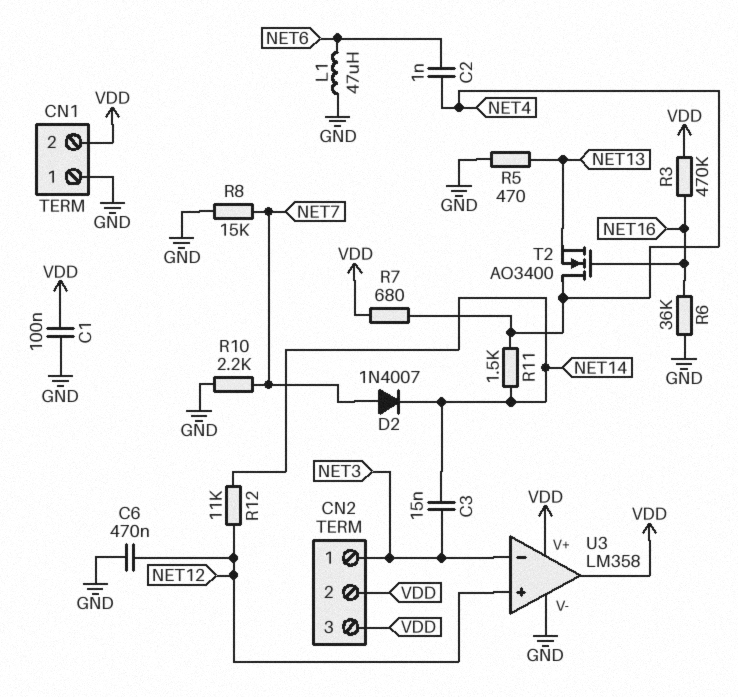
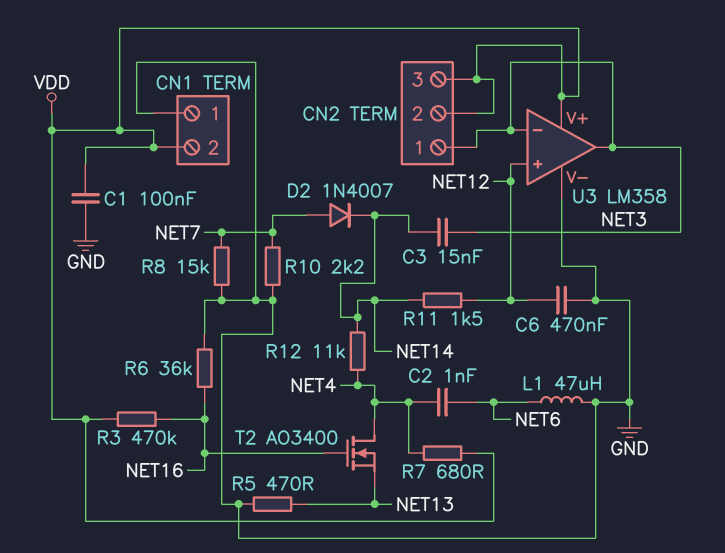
R11: 1.5k (NET4, NET14) -> 1.5k (NET12, NET14)
R12: 11k (NET12, NET14) -> 11k (NET4, NET14)
U3 pin out: VDD -> NET3

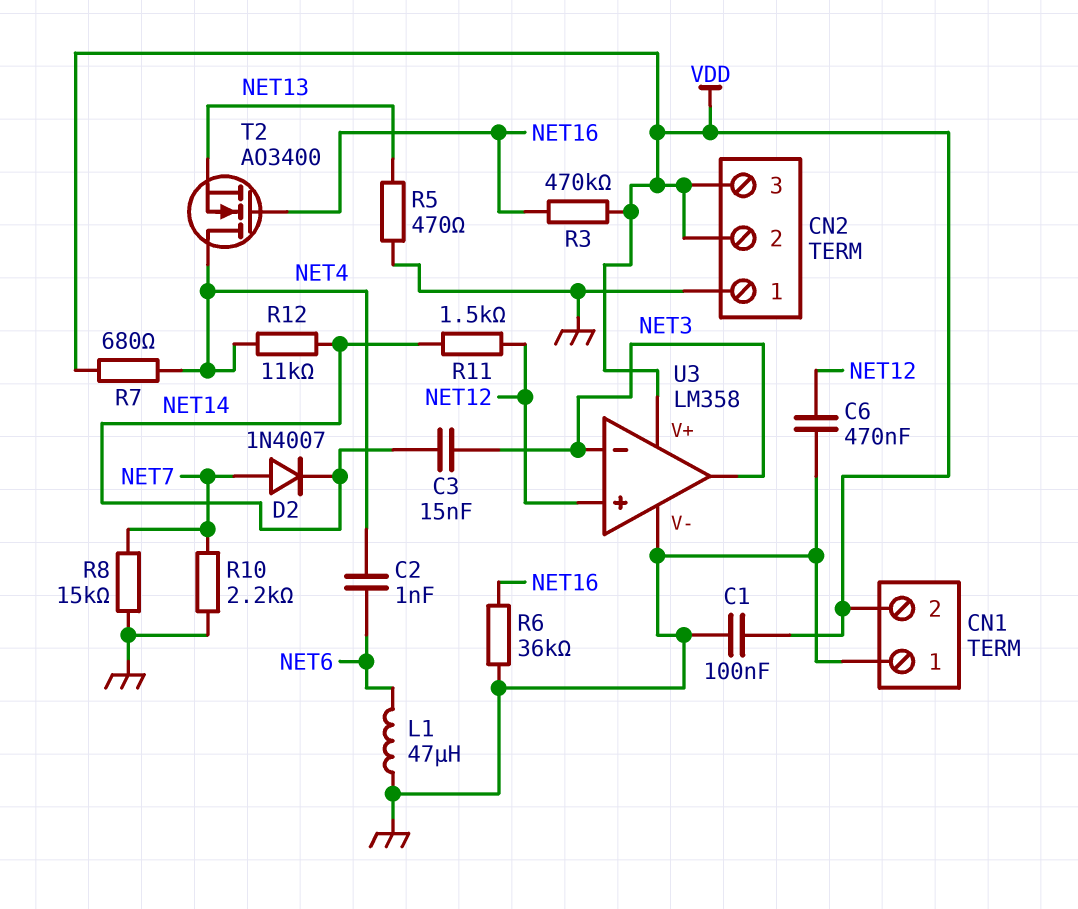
CN2 pin 1: NET3 -> GND

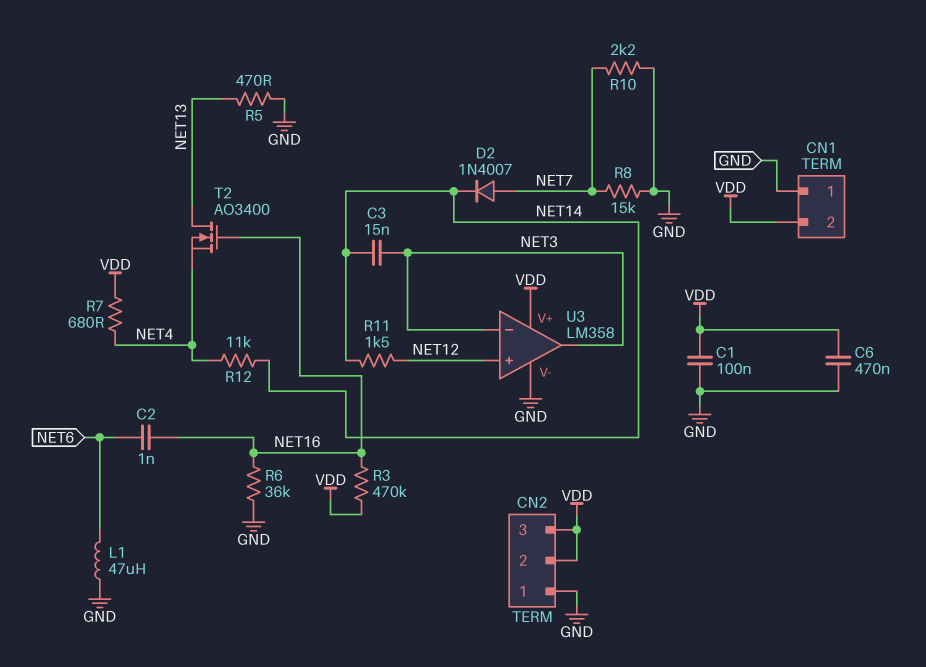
C2: 1nF (NET4, NET6) -> 1nF (NET6, NET16)
C6: 470nF (GND, NET12) -> 470nF (GND, VDD)
T2: NMOS AO3400 (G NET16, D NET4, S NET13) -> NMOS AO3400 (G NET16, D NET13, S NET4)

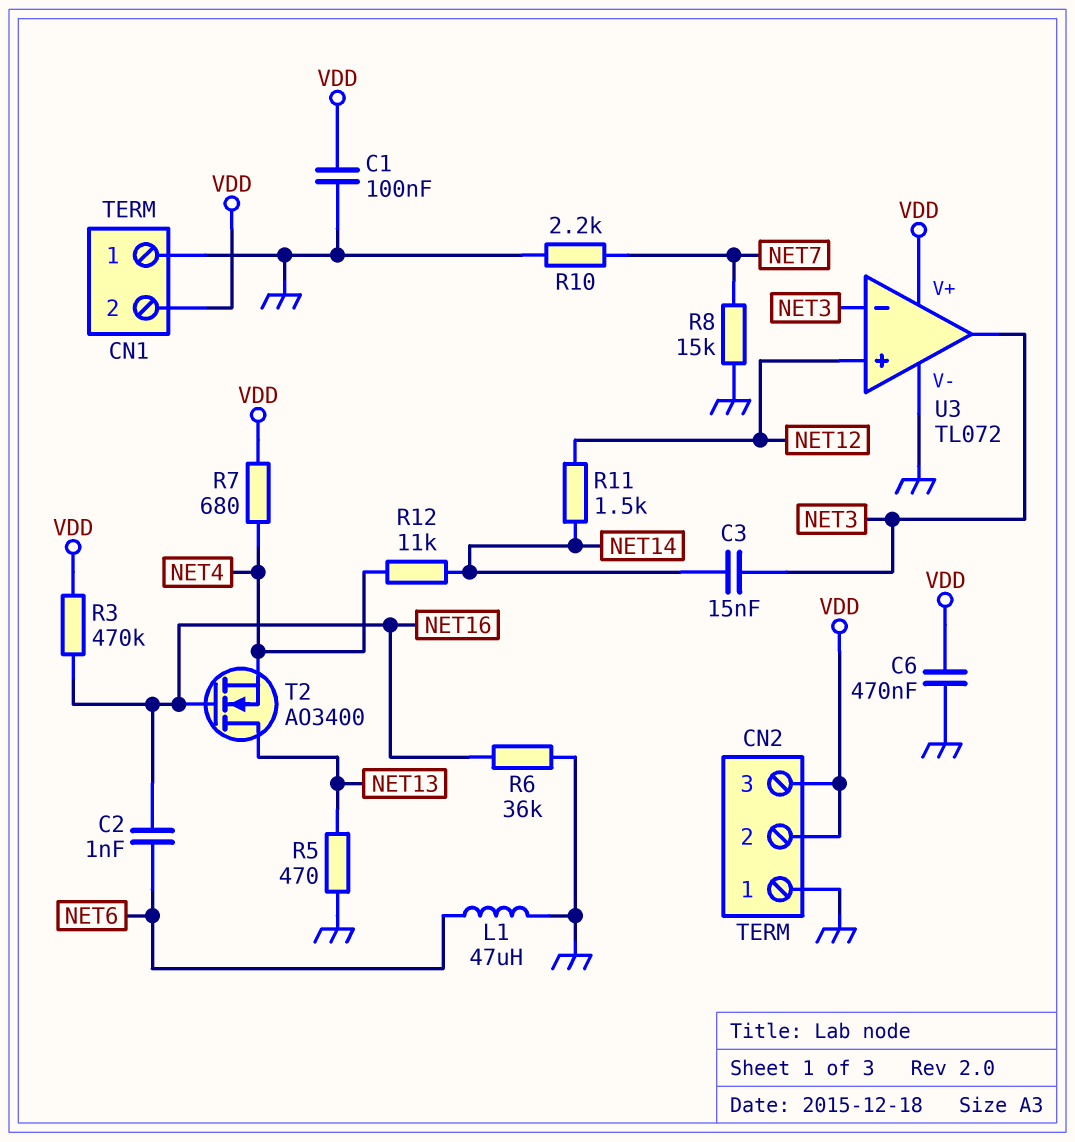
D2: diode 1N4007 (A NET7, K NET14) -> none
U3: LM358 -> TL072

